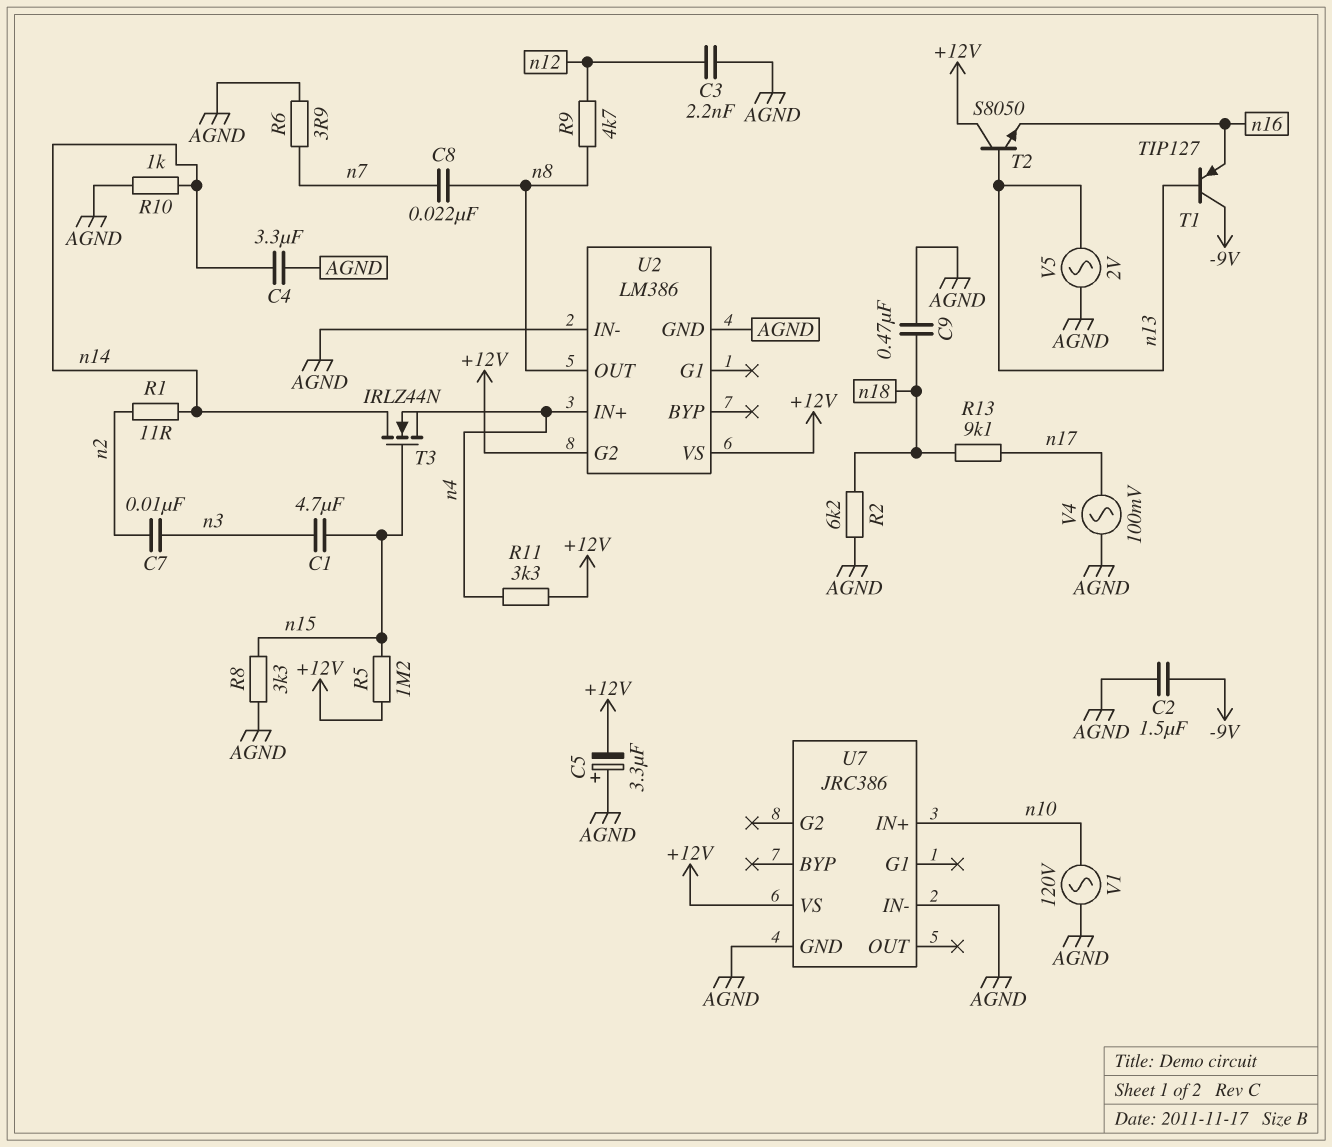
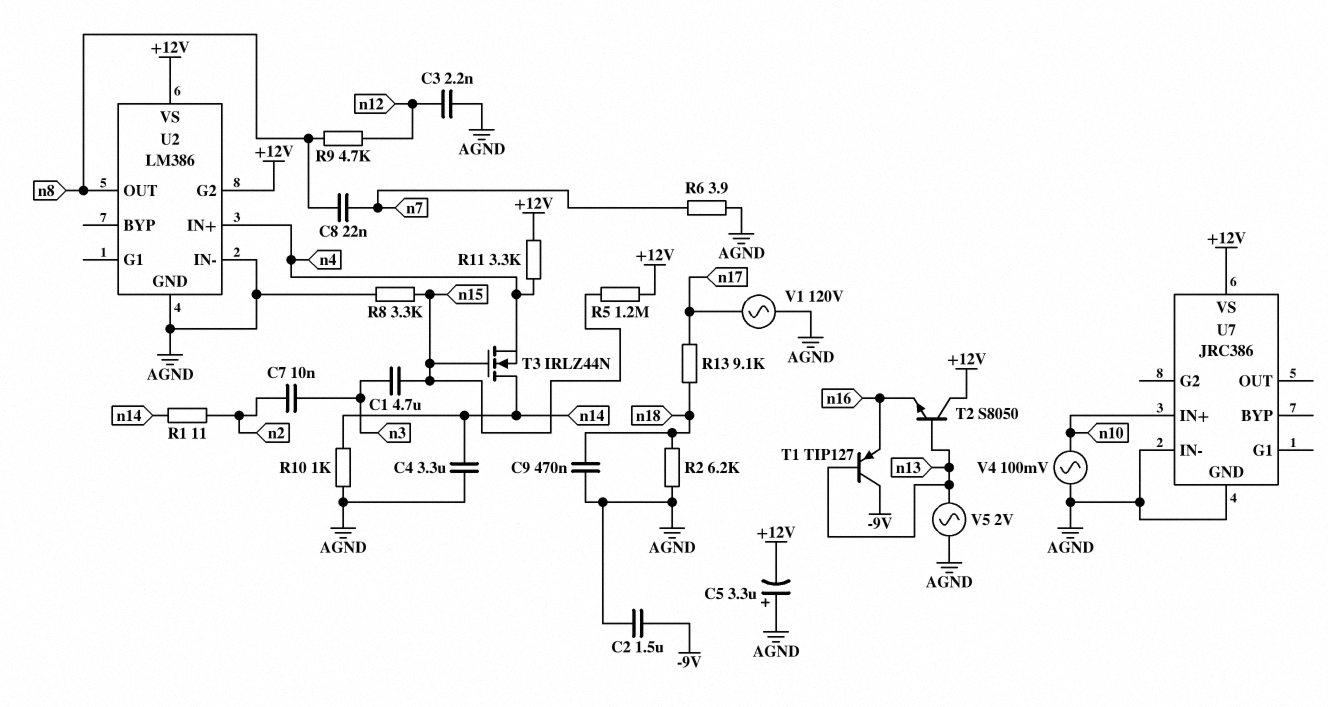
V1: AC 120V (AGND, n10) -> AC 120V (AGND, n17)
V4: AC 100mV (AGND, n17) -> AC 100mV (AGND, n10)

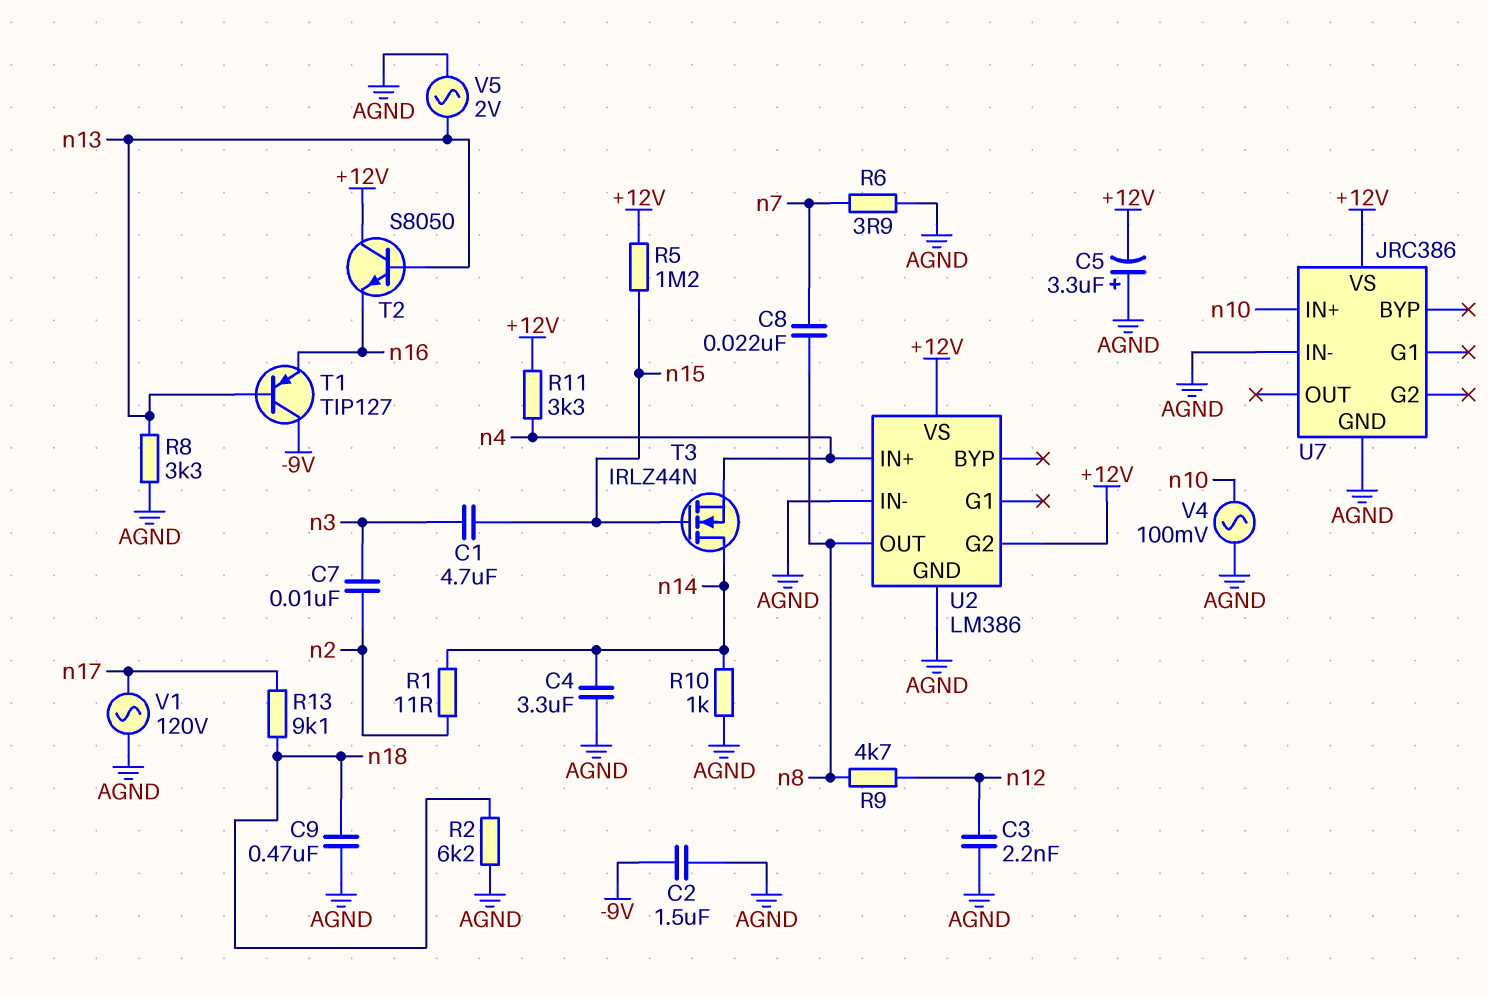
R8: 3.3k (AGND, n15) -> 3.3k (AGND, n13)

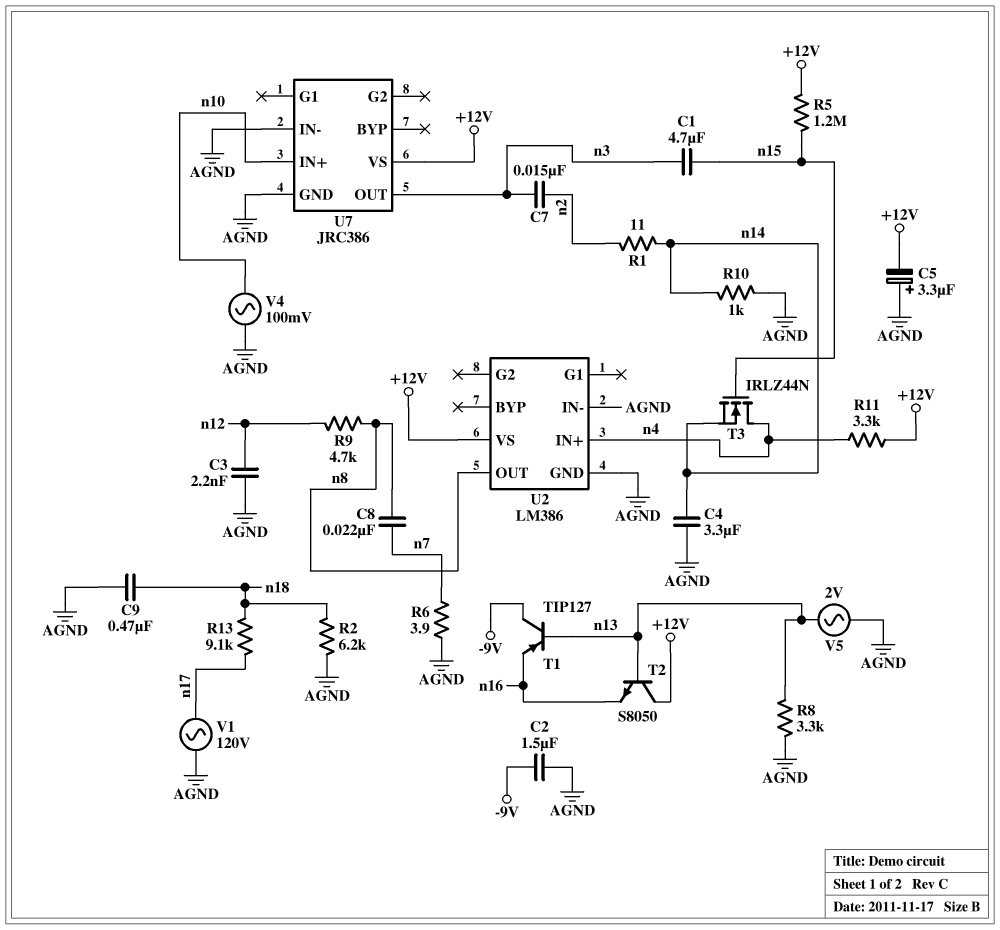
C7: 10nF (n2, n3) -> 15nF (n2, n3)
T3: NMOS IRLZ44N (G n15, D n14, S n4) -> NMOS IRLZ44N (G n15, D n4, S n14)
U2 pin G2: +12V -> none
U7 pin OUT: none -> n3

